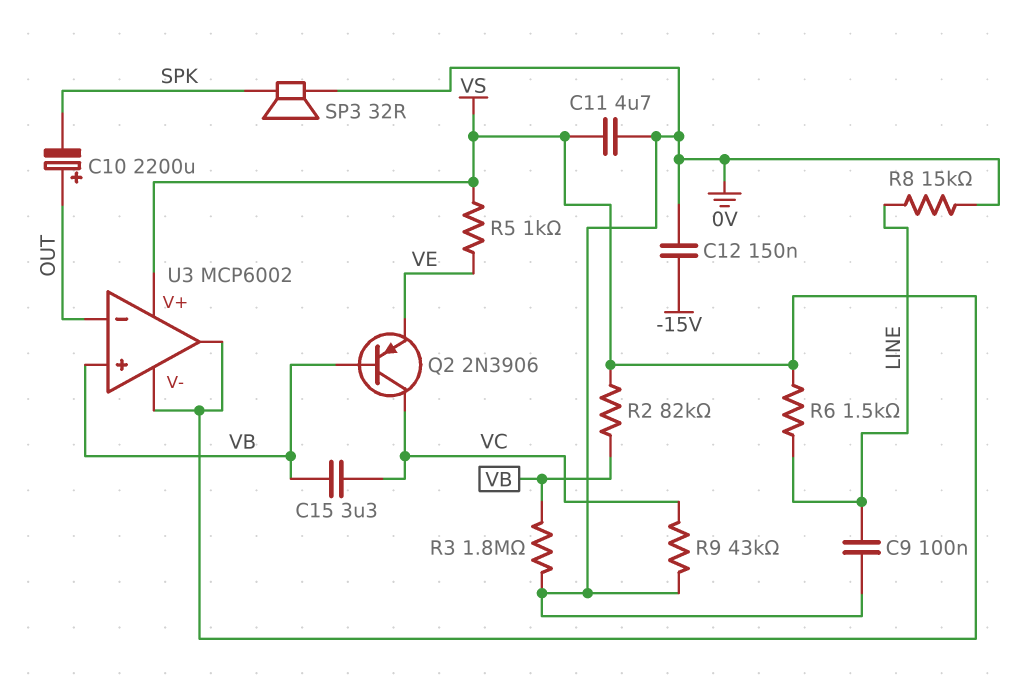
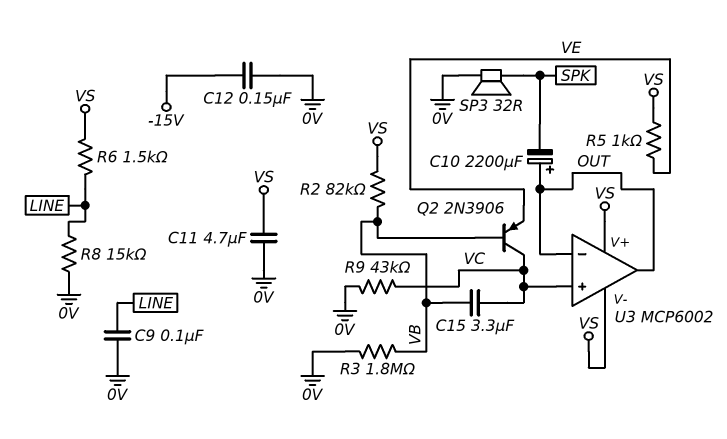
U3 pin in+: VB -> VC
U3 pin out: VS -> OUT

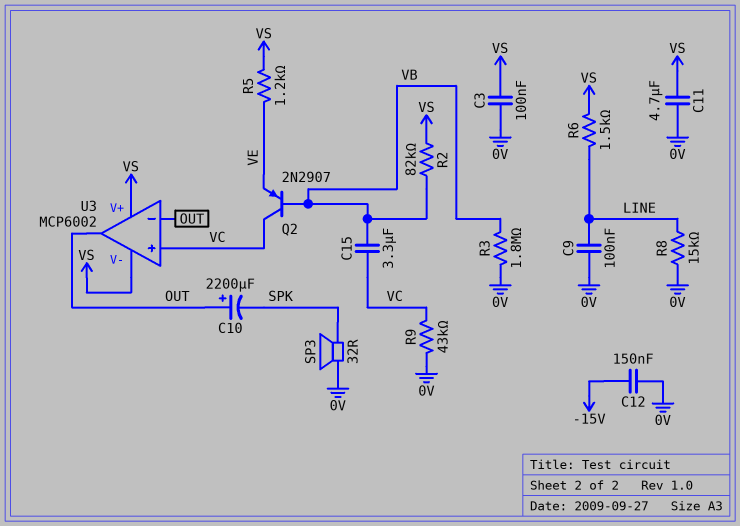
C3: none -> 100nF (0V, VS)
Q2: PNP 2N3906 (B VB, C VC, E VE) -> PNP 2N2907 (B VB, C VC, E VE)
R5: 1k (VE, VS) -> 1.2k (VE, VS)

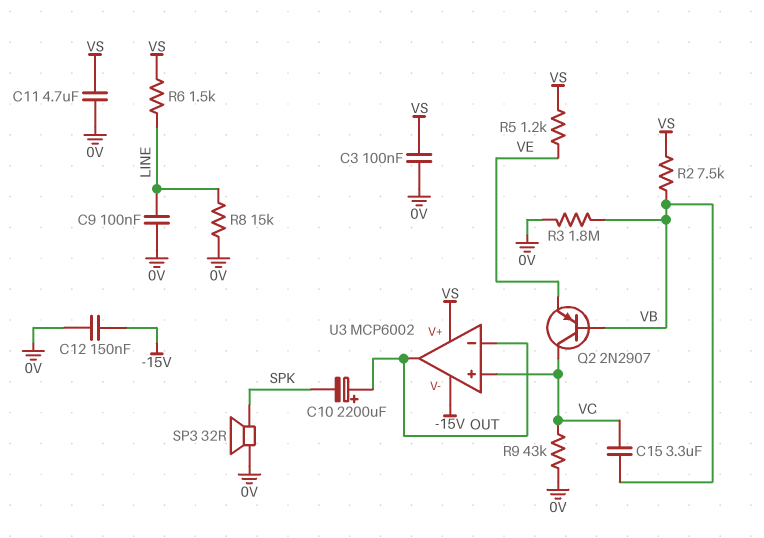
R2: 82k (VB, VS) -> 7.5k (VB, VS)
U3 pin V-: VS -> -15V

